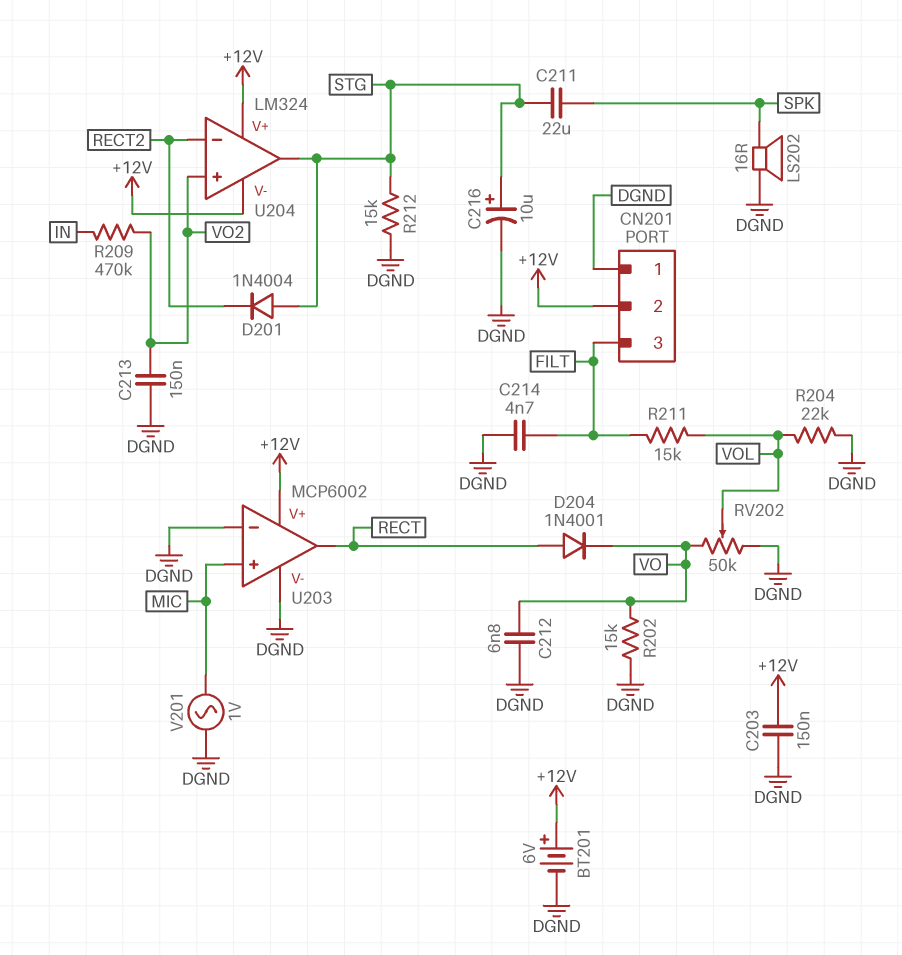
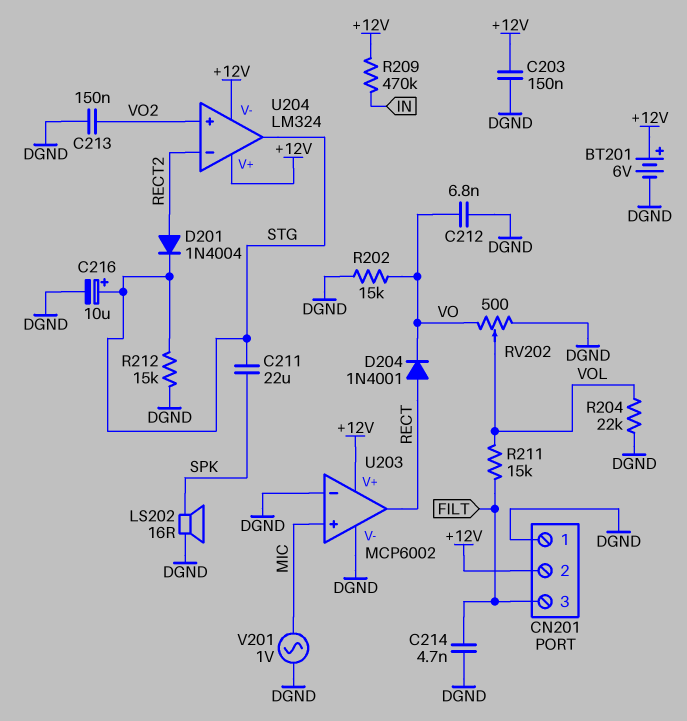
D201: diode 1N4004 (A STG, K RECT2) -> diode 1N4004 (A RECT2, K STG)
R209: 470k (IN, VO2) -> 470k (+12V, IN)
RV202: 50k (DGND, VO, wiper VOL) -> 500 (DGND, VO, wiper VOL)

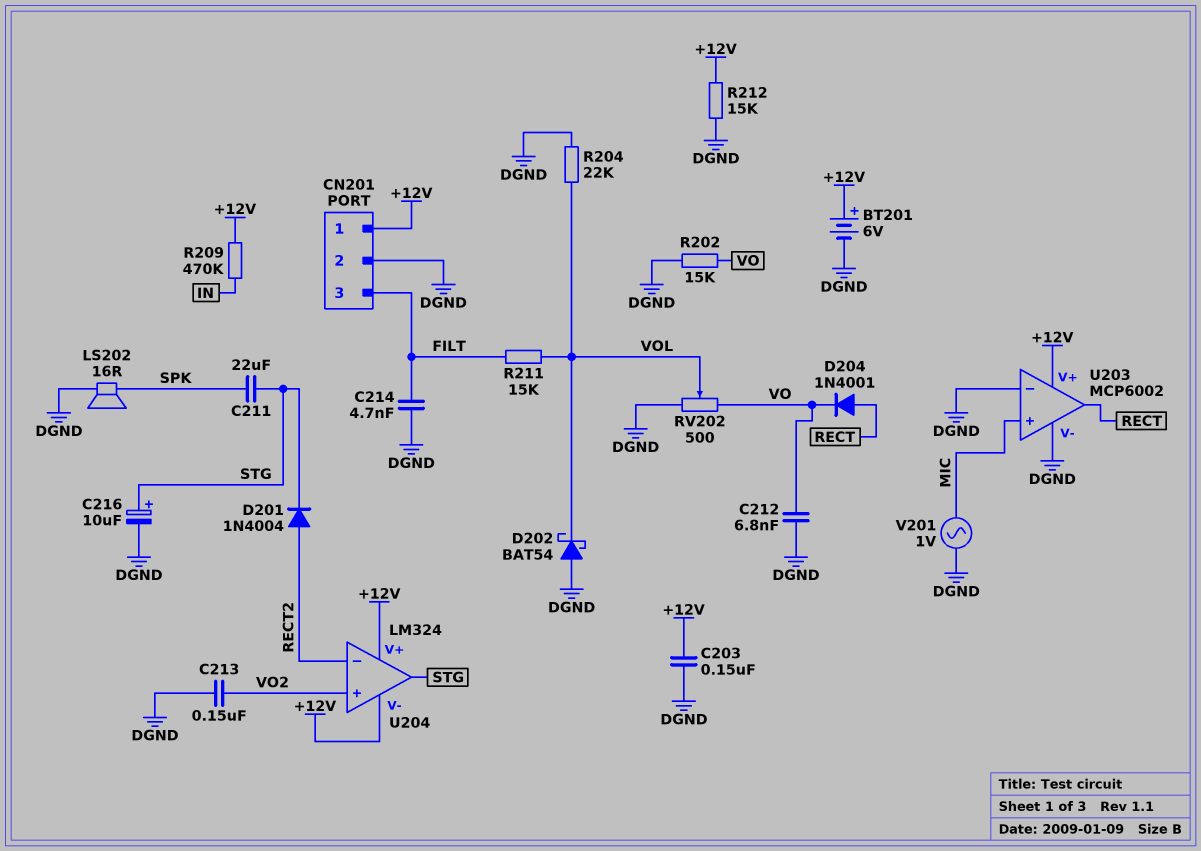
CN201 pin 1: DGND -> +12V
CN201 pin 2: +12V -> DGND
D202: none -> schottky BAT54 (A DGND, K VOL)
R212: 15k (DGND, STG) -> 15k (+12V, DGND)

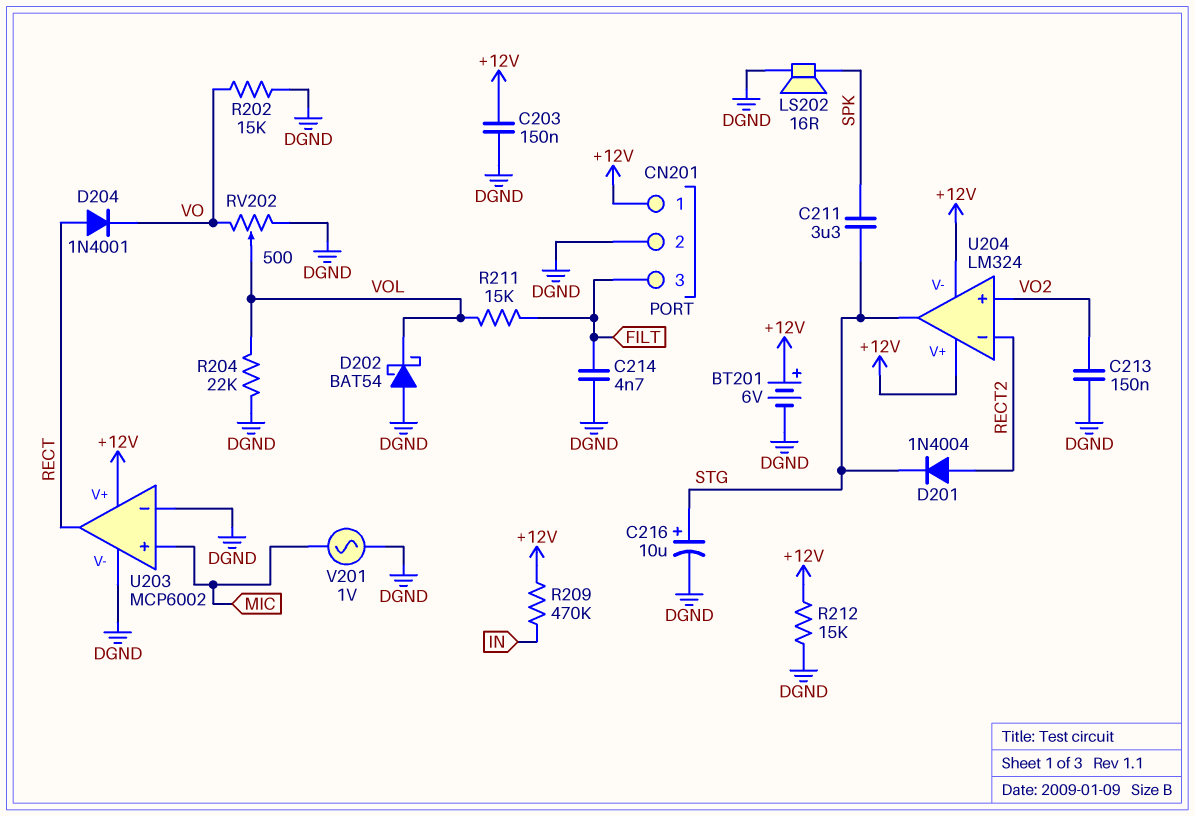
C211: 22uF (SPK, STG) -> 3.3uF (SPK, STG)
C212: 6.8nF (DGND, VO) -> none

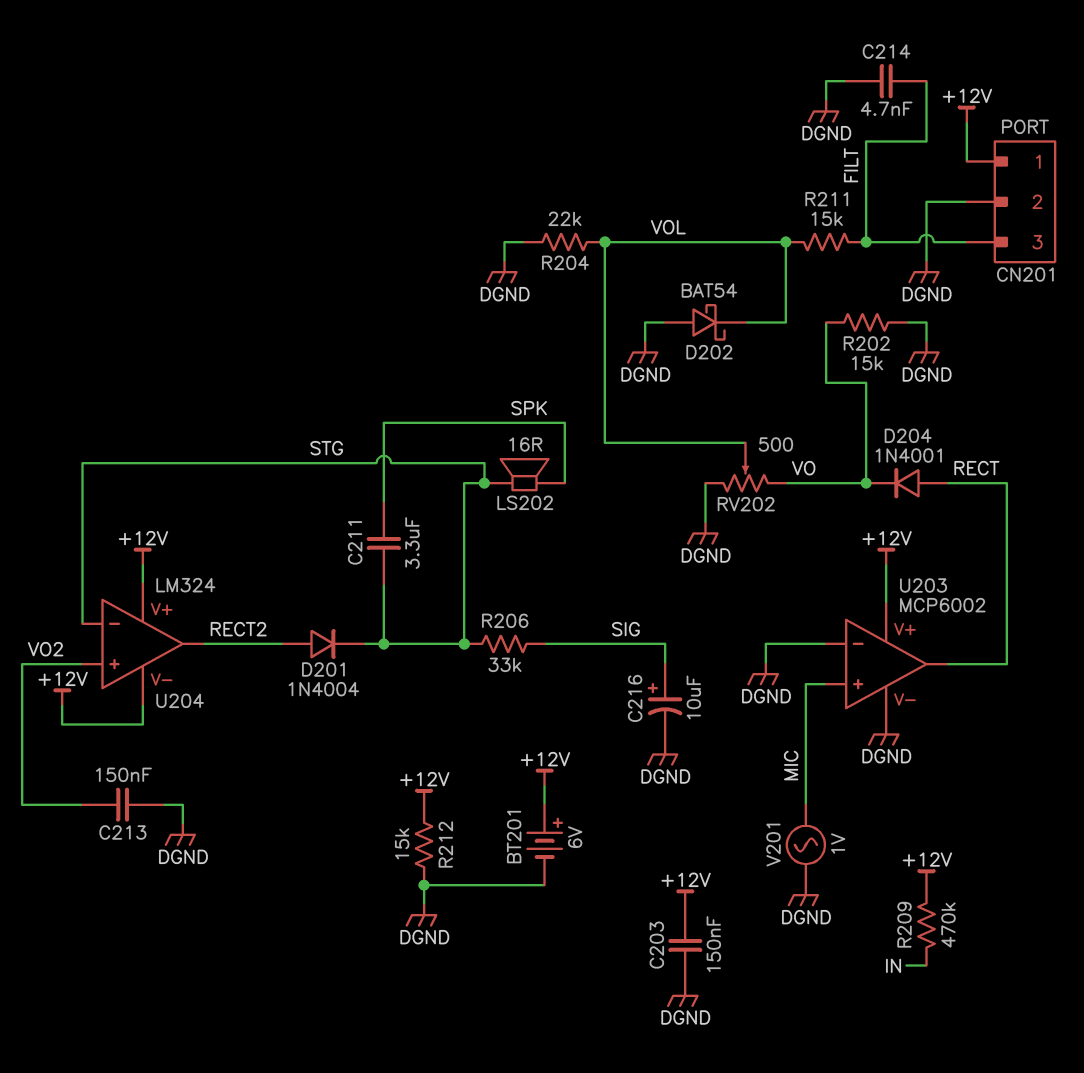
C216: 10uF (plus STG, minus DGND) -> 10uF (plus SIG, minus DGND)
LS202: speaker 16R (DGND, SPK) -> speaker 16R (SPK, STG)
R206: none -> 33k (SIG, STG)
U204 pin in-: RECT2 -> STG
U204 pin out: STG -> RECT2

